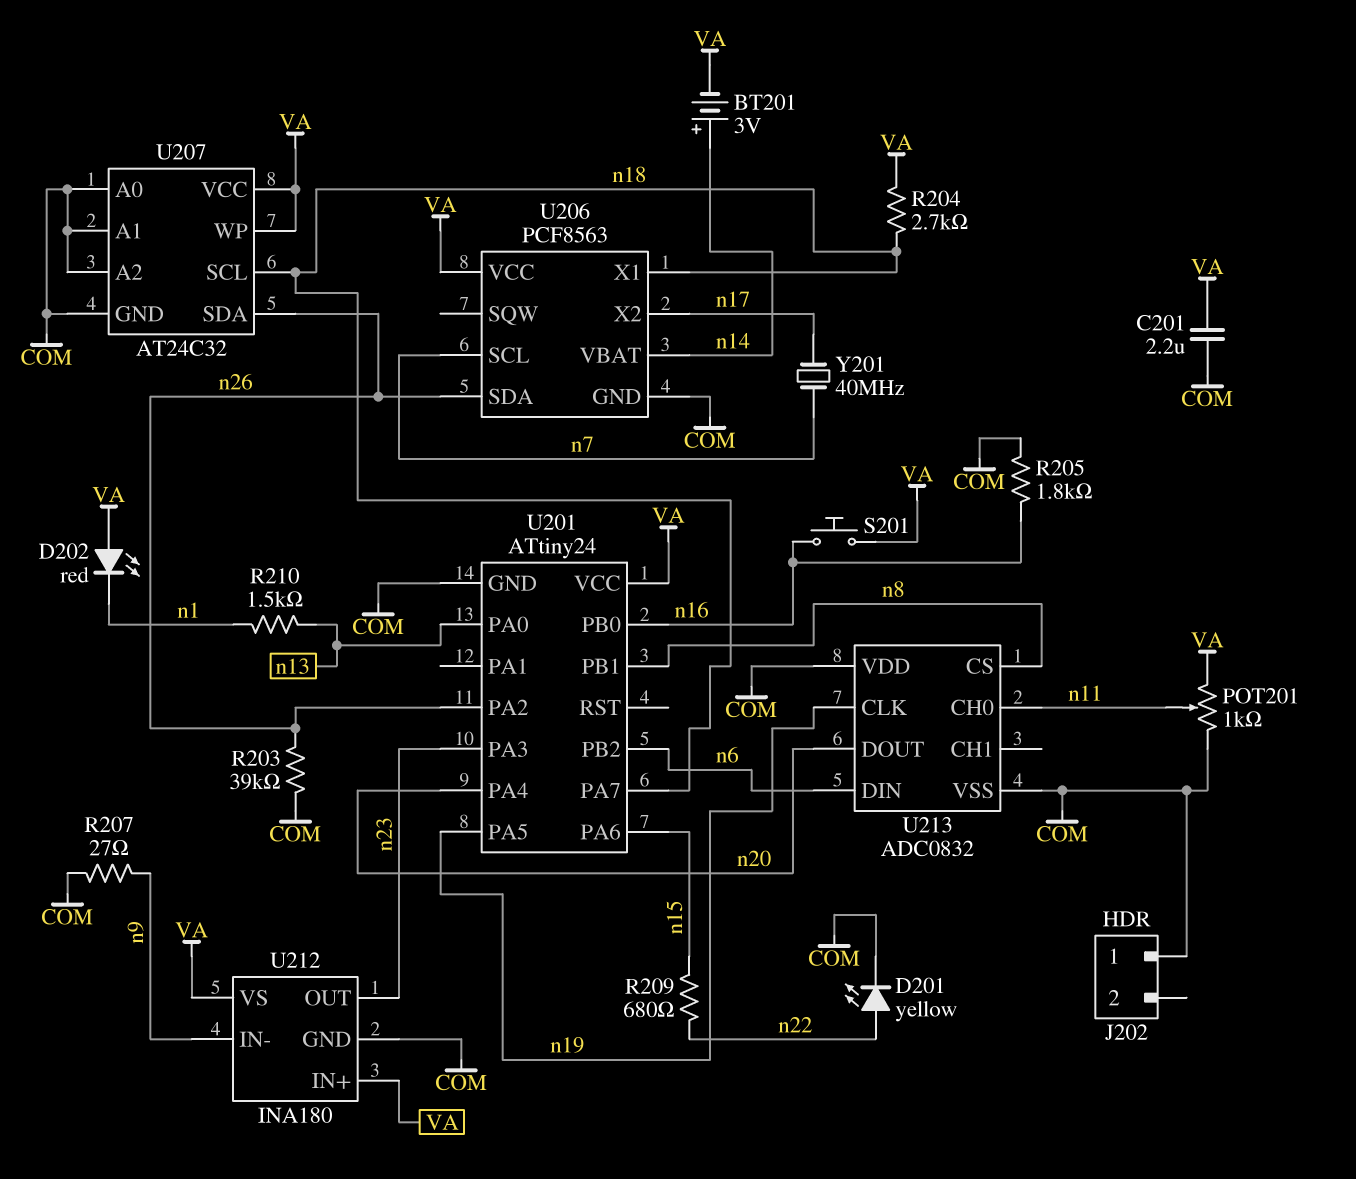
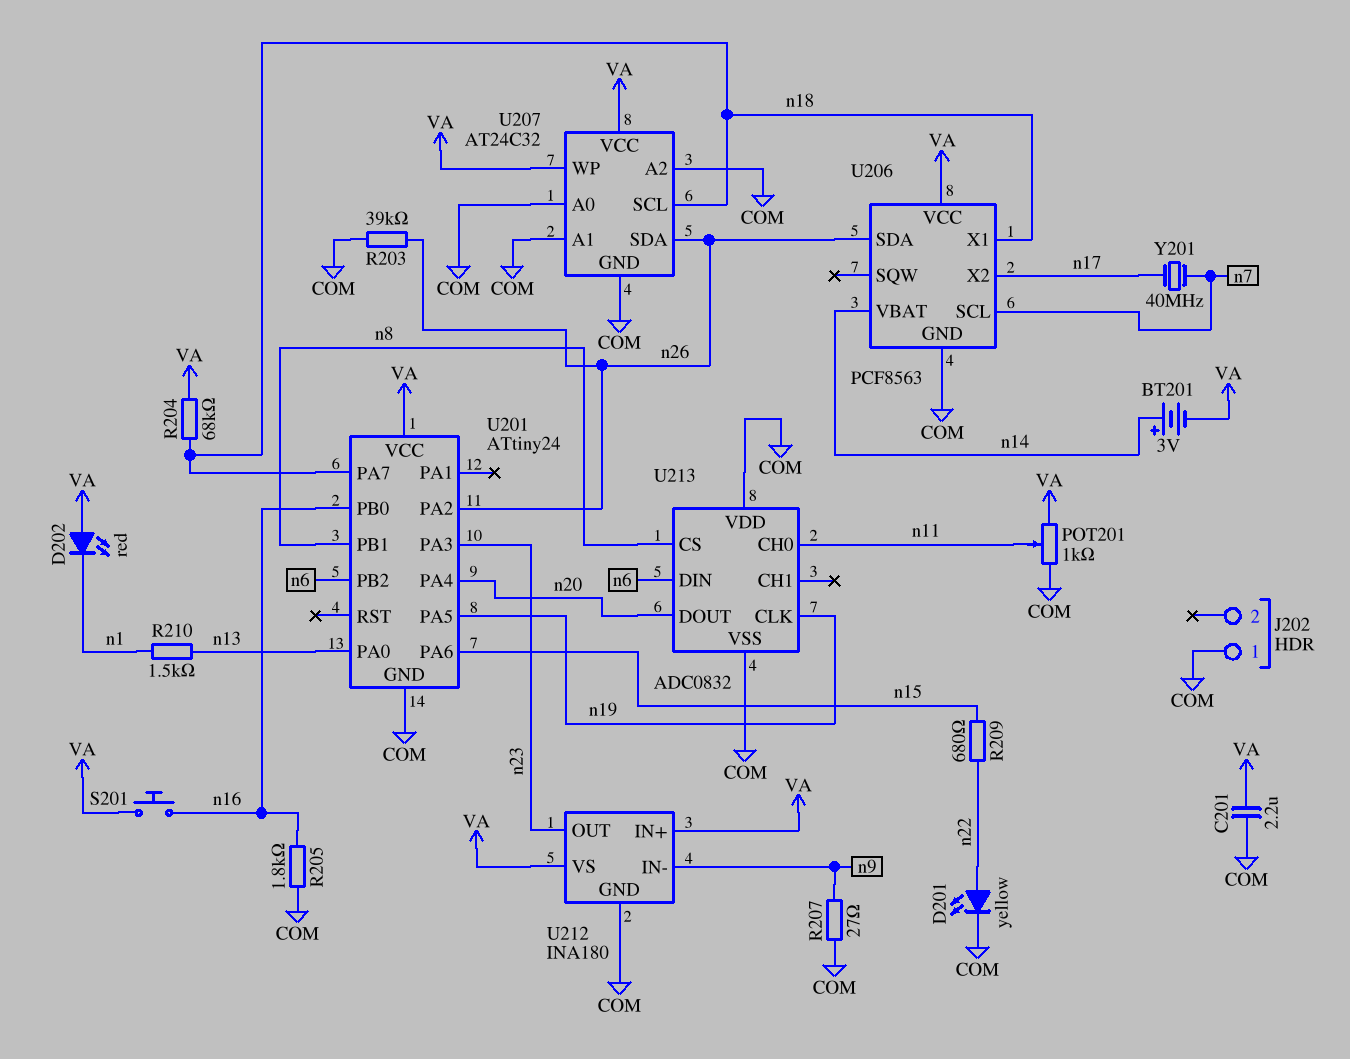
R204: 2.7k (VA, n18) -> 68k (VA, n18)

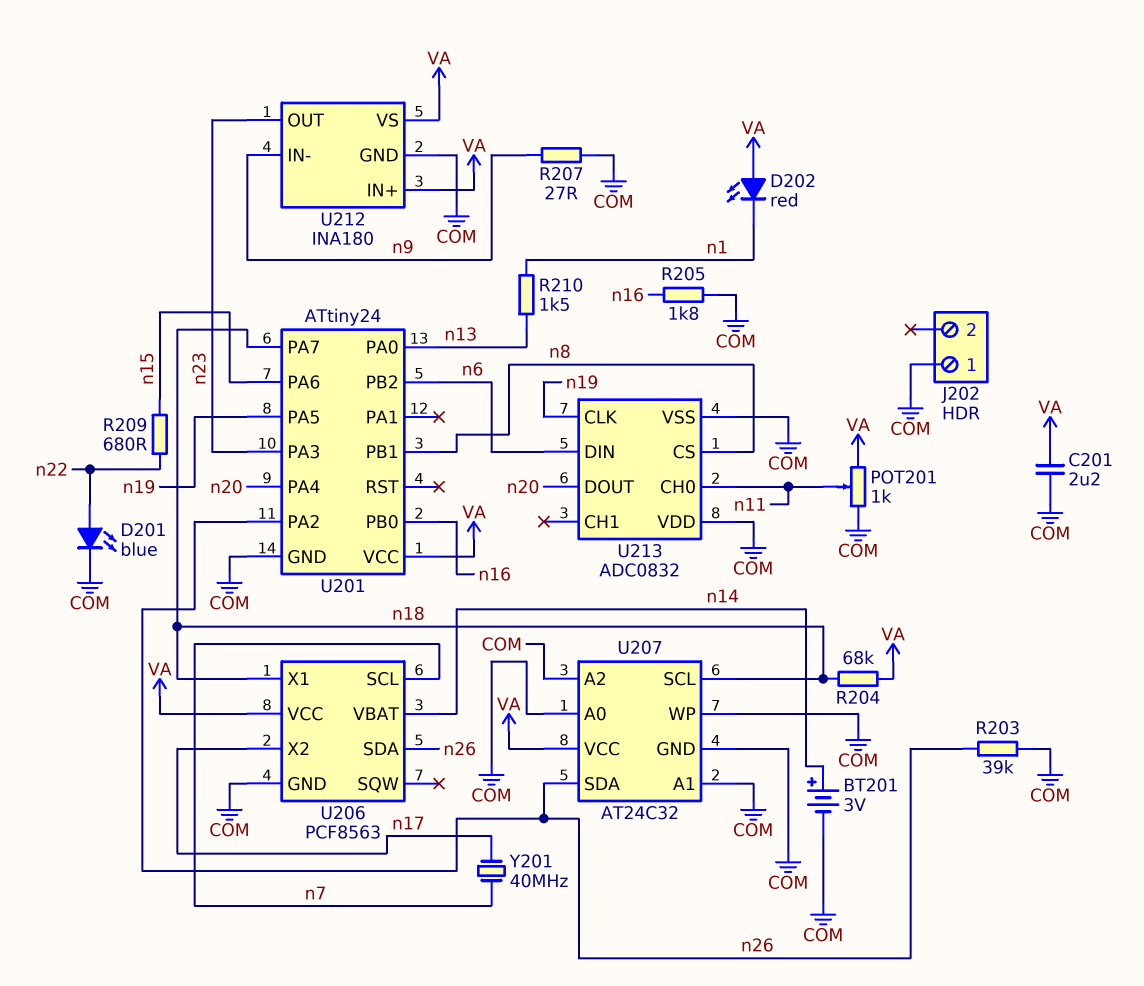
BT201: 3V (plus n14, minus VA) -> 3V (plus n14, minus COM)
D201: LED yellow (A n22, K COM) -> LED blue (A n22, K COM)
S201: button (VA, n16) -> none
U207 pin WP: VA -> COM

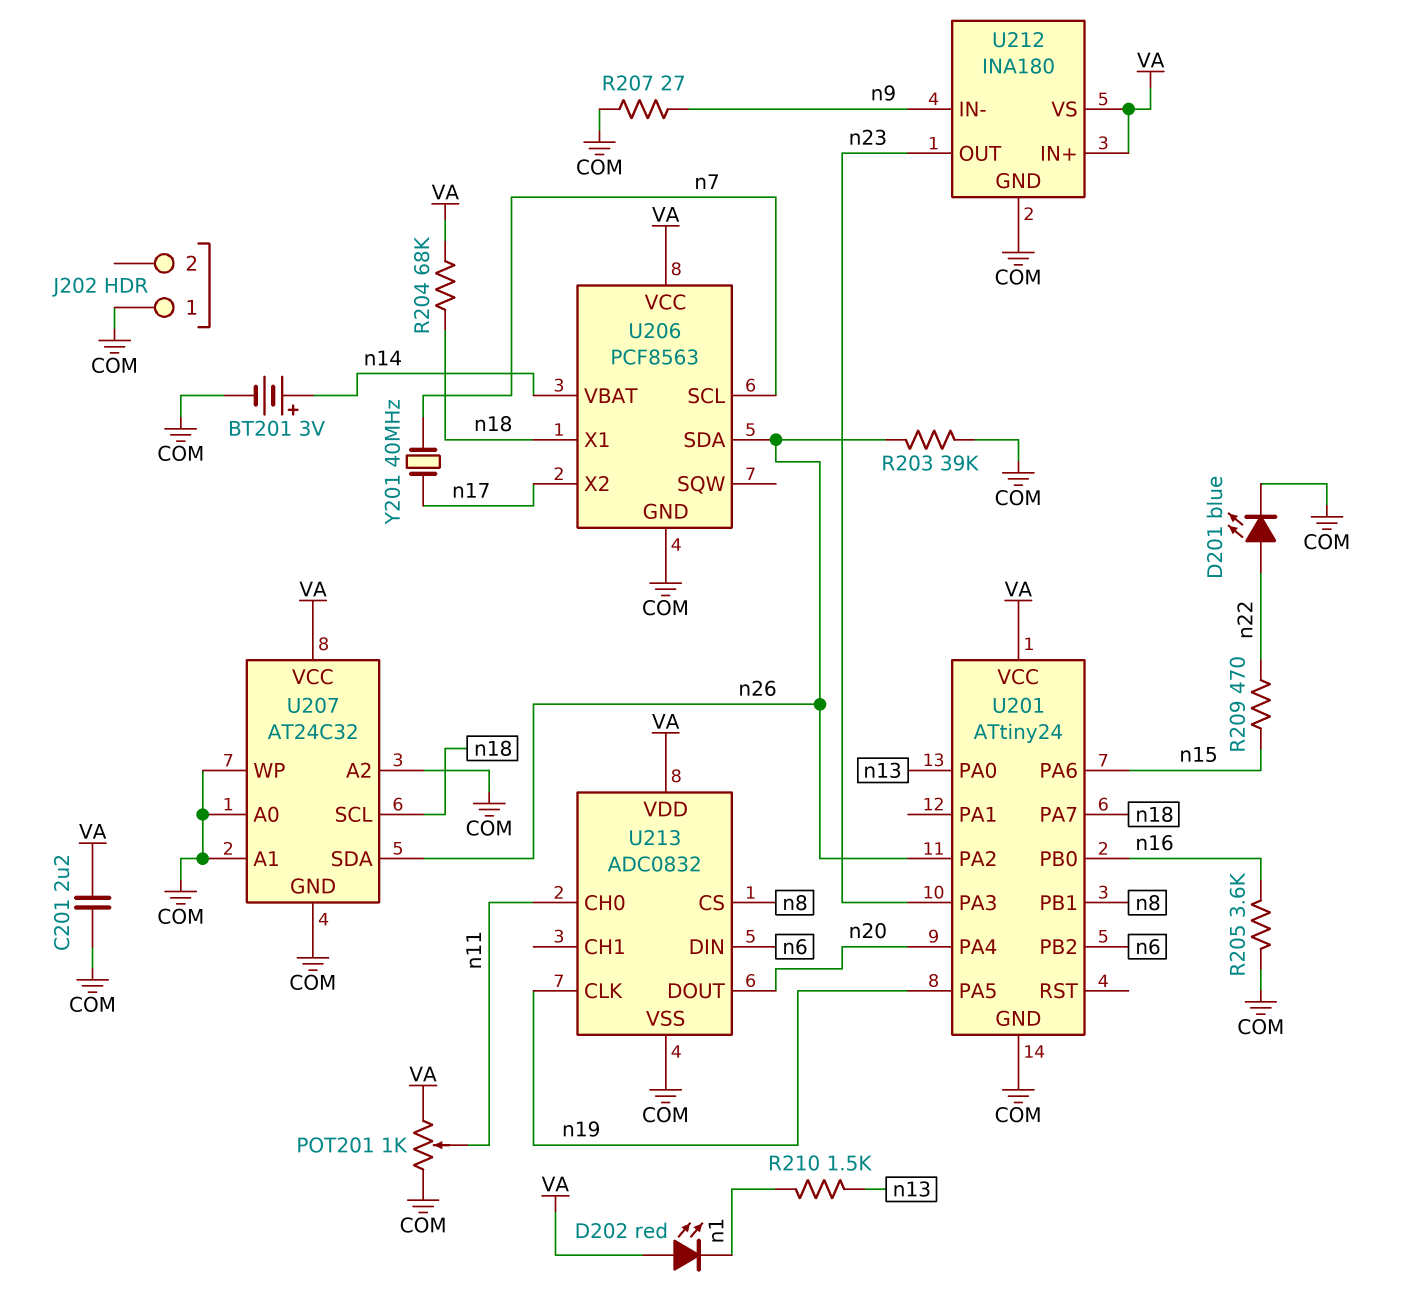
R205: 1.8k (COM, n16) -> 3.6k (COM, n16)
R209: 680 (n15, n22) -> 470 (n15, n22)
U213 pin VDD: COM -> VA

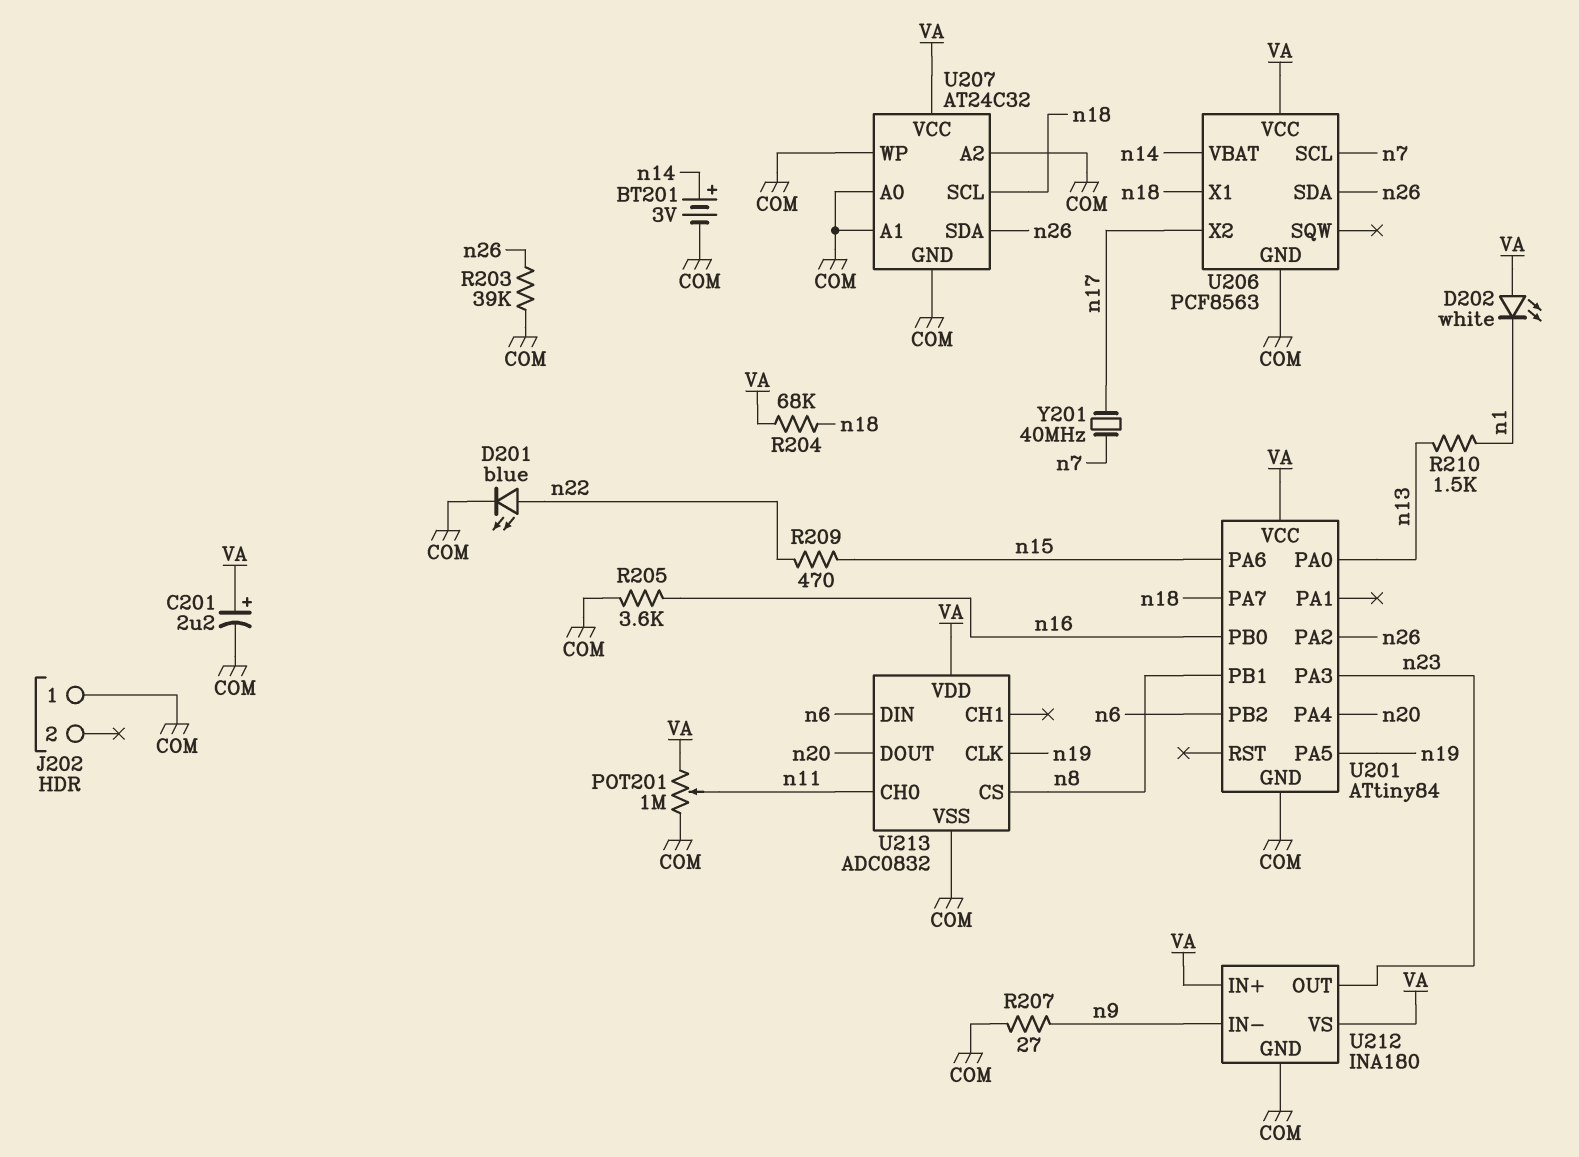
C201: 2.2uF (COM, VA) -> 2.2uF (plus VA, minus COM)
D202: LED red (A VA, K n1) -> LED white (A VA, K n1)
POT201: 1k (COM, VA, wiper n11) -> 1M (COM, VA, wiper n11)
U201: ATtiny24 -> ATtiny84

